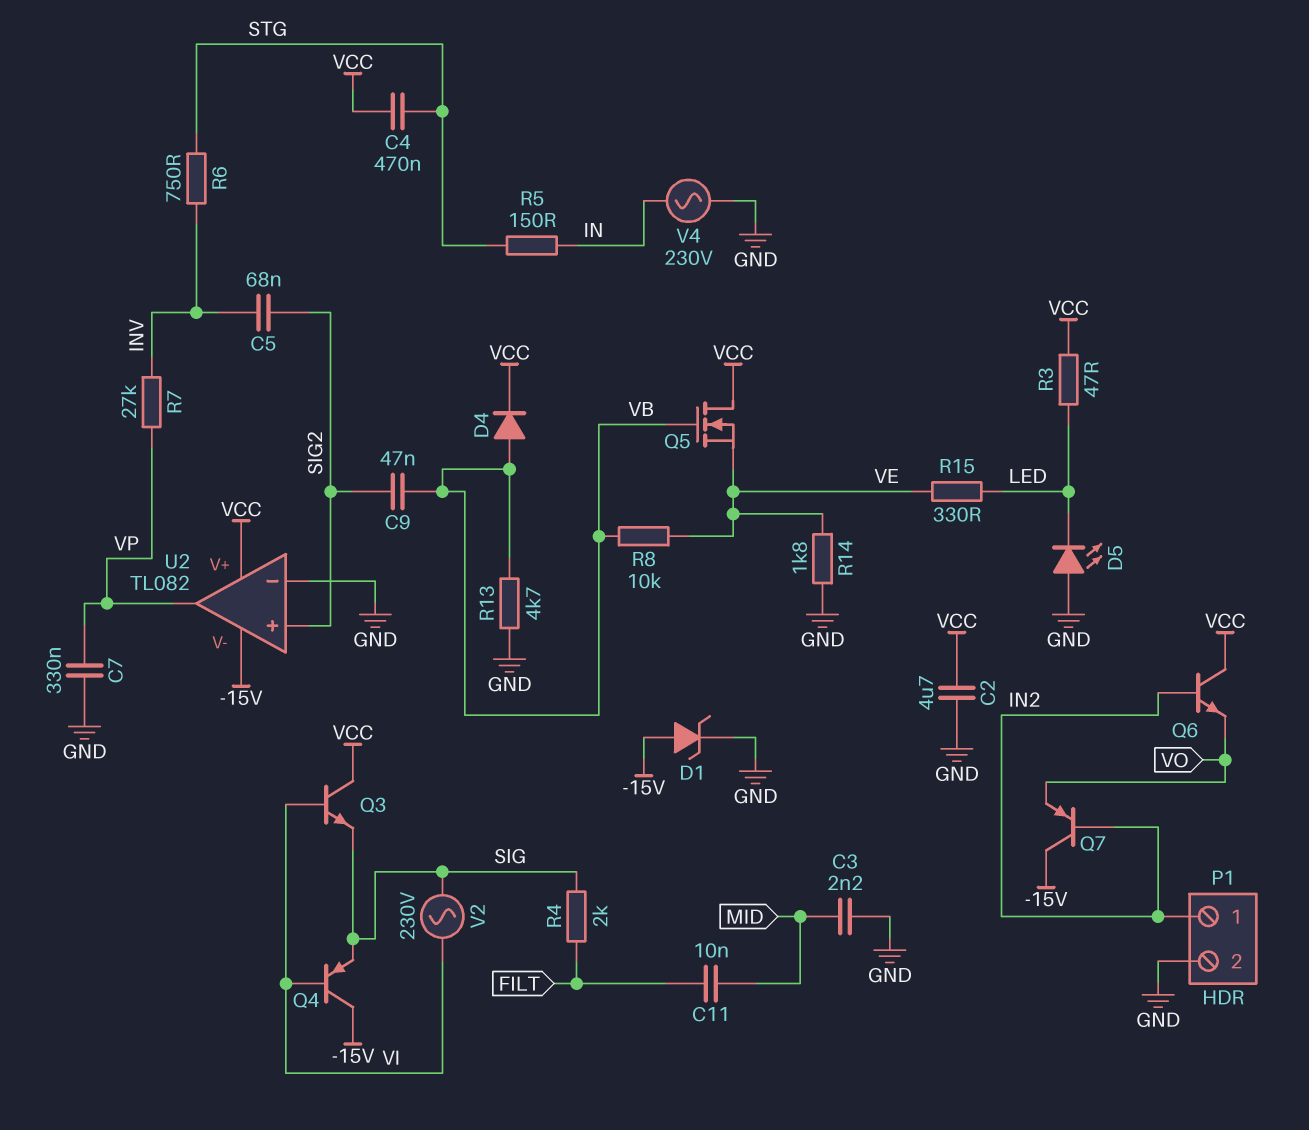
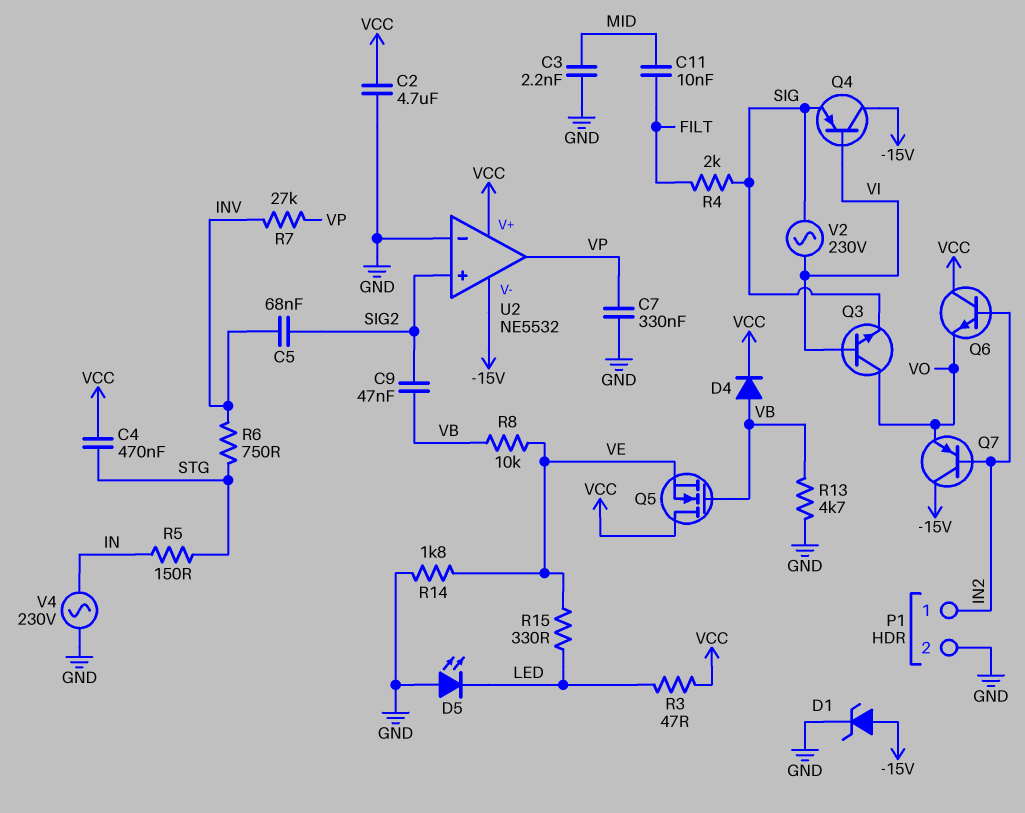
Q3: NPN (B VI, C VCC, E SIG) -> NPN (B VI, C VO, E SIG)
U2: TL082 -> NE5532

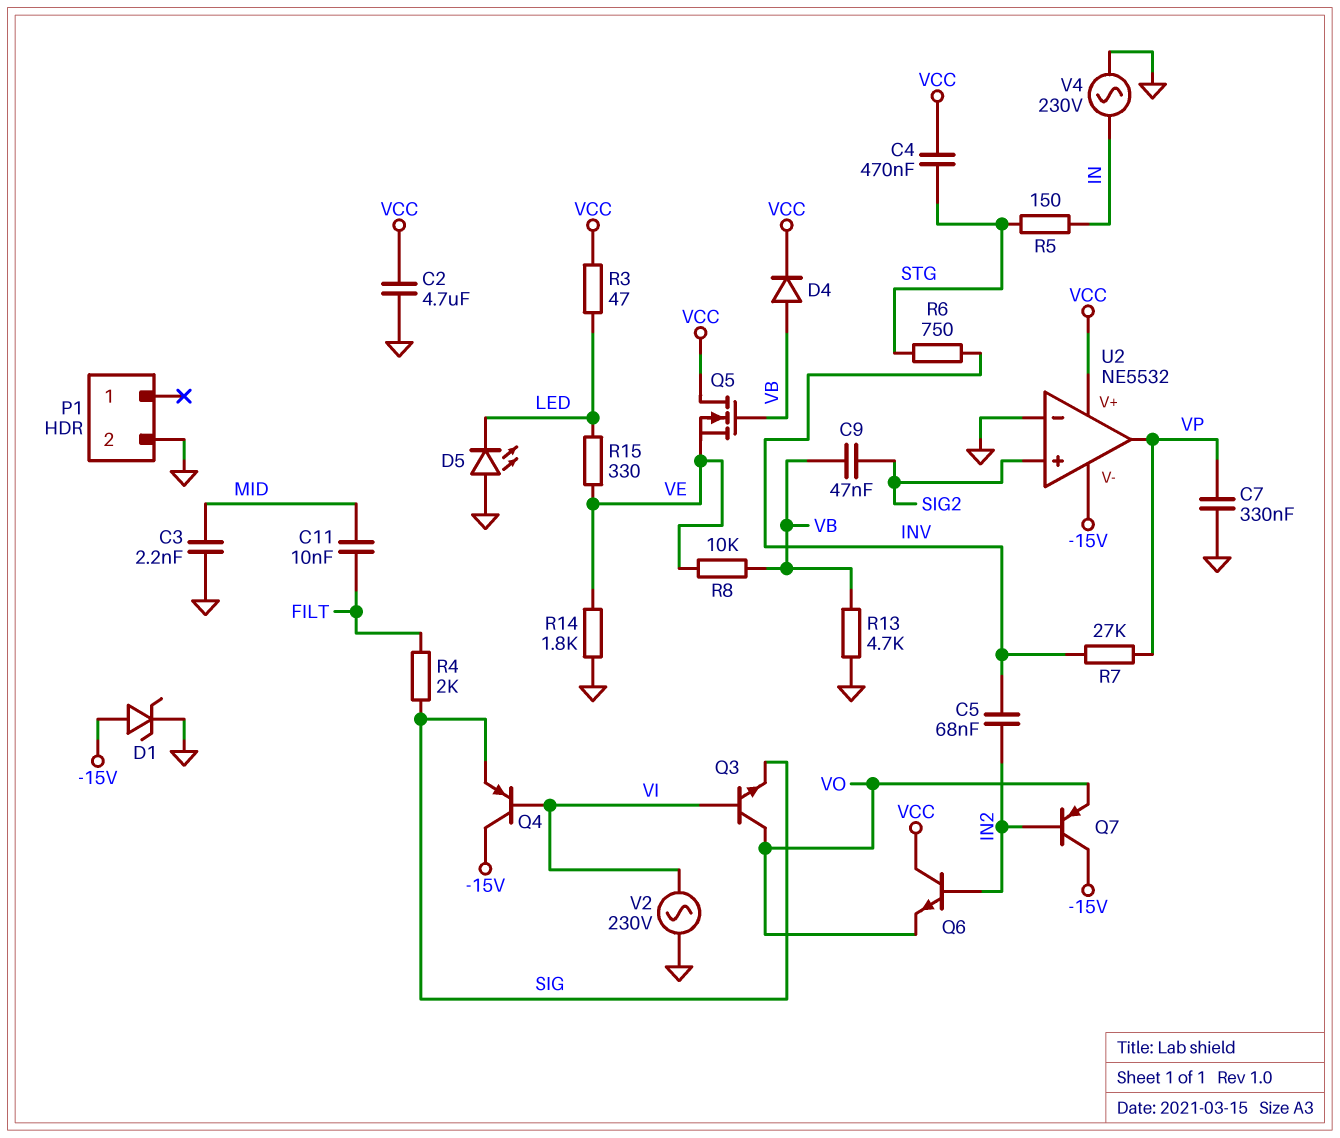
C5: 68nF (INV, SIG2) -> 68nF (IN2, INV)
P1 pin 1: IN2 -> none
V2: AC 230V (SIG, VI) -> AC 230V (GND, VI)

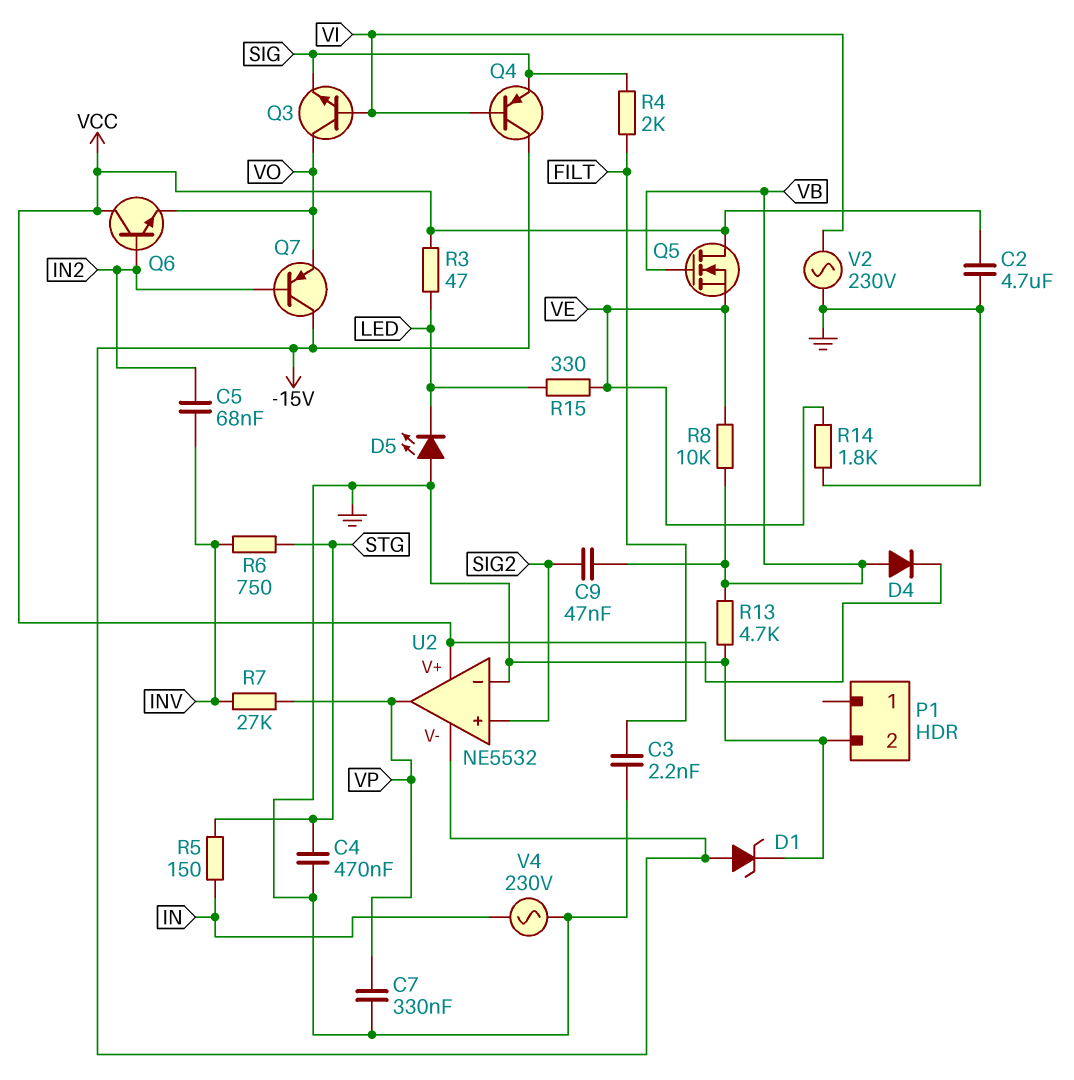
C3: 2.2nF (GND, MID) -> 2.2nF (FILT, GND)
C4: 470nF (STG, VCC) -> 470nF (GND, STG)
C11: 10nF (FILT, MID) -> none

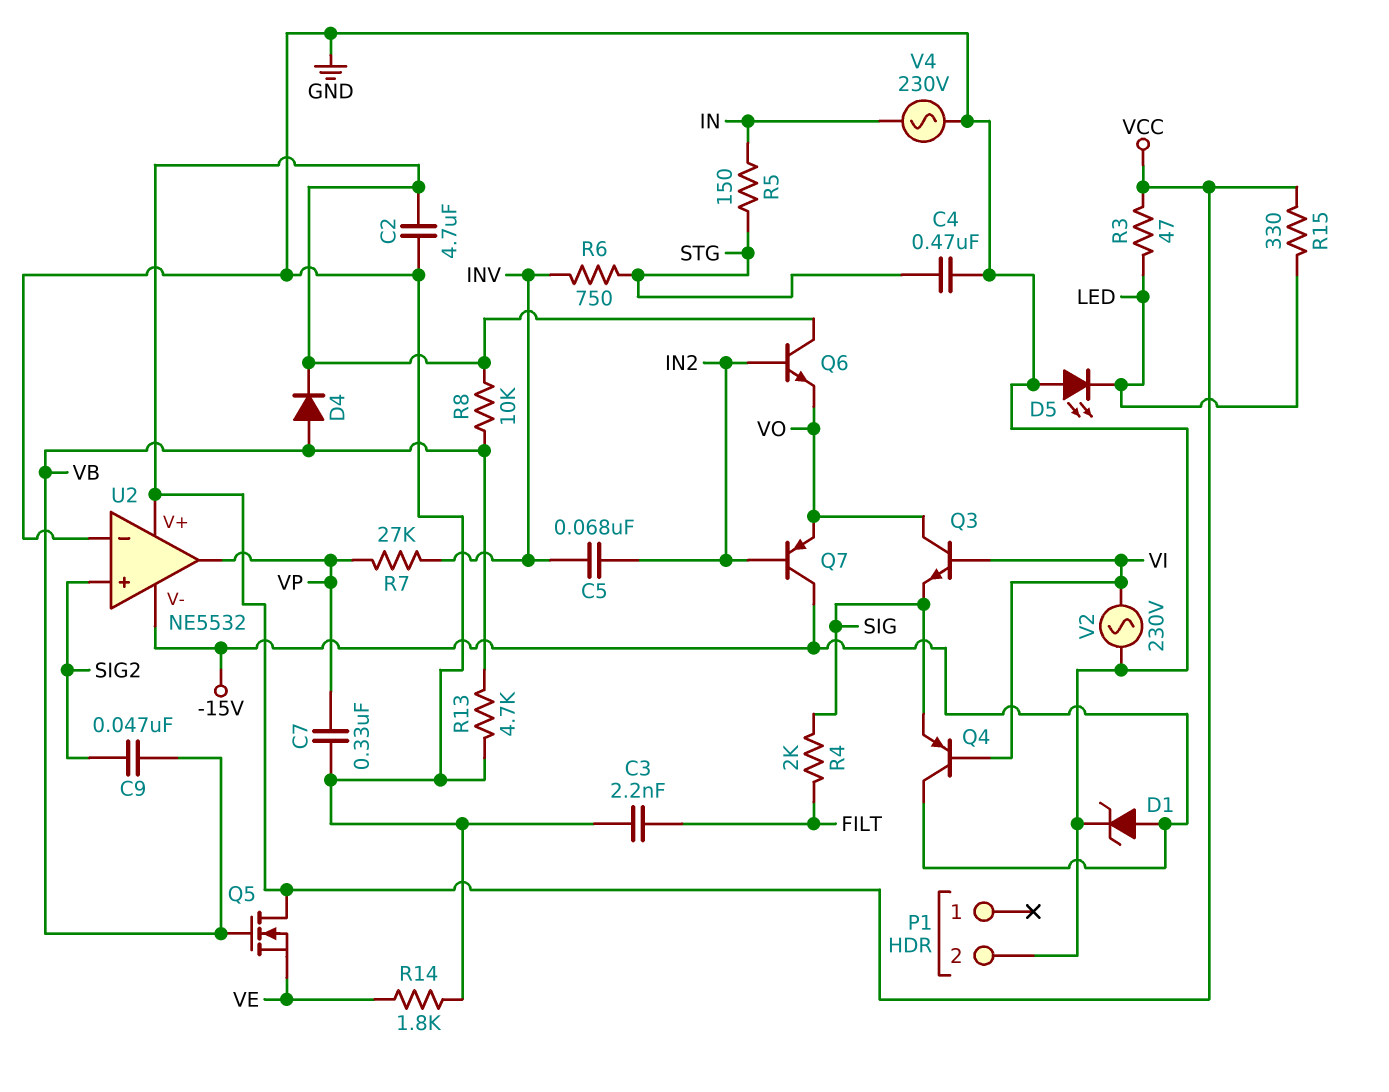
R8: 10k (VB, VE) -> 10k (VB, VCC)
R15: 330 (LED, VE) -> 330 (LED, VCC)

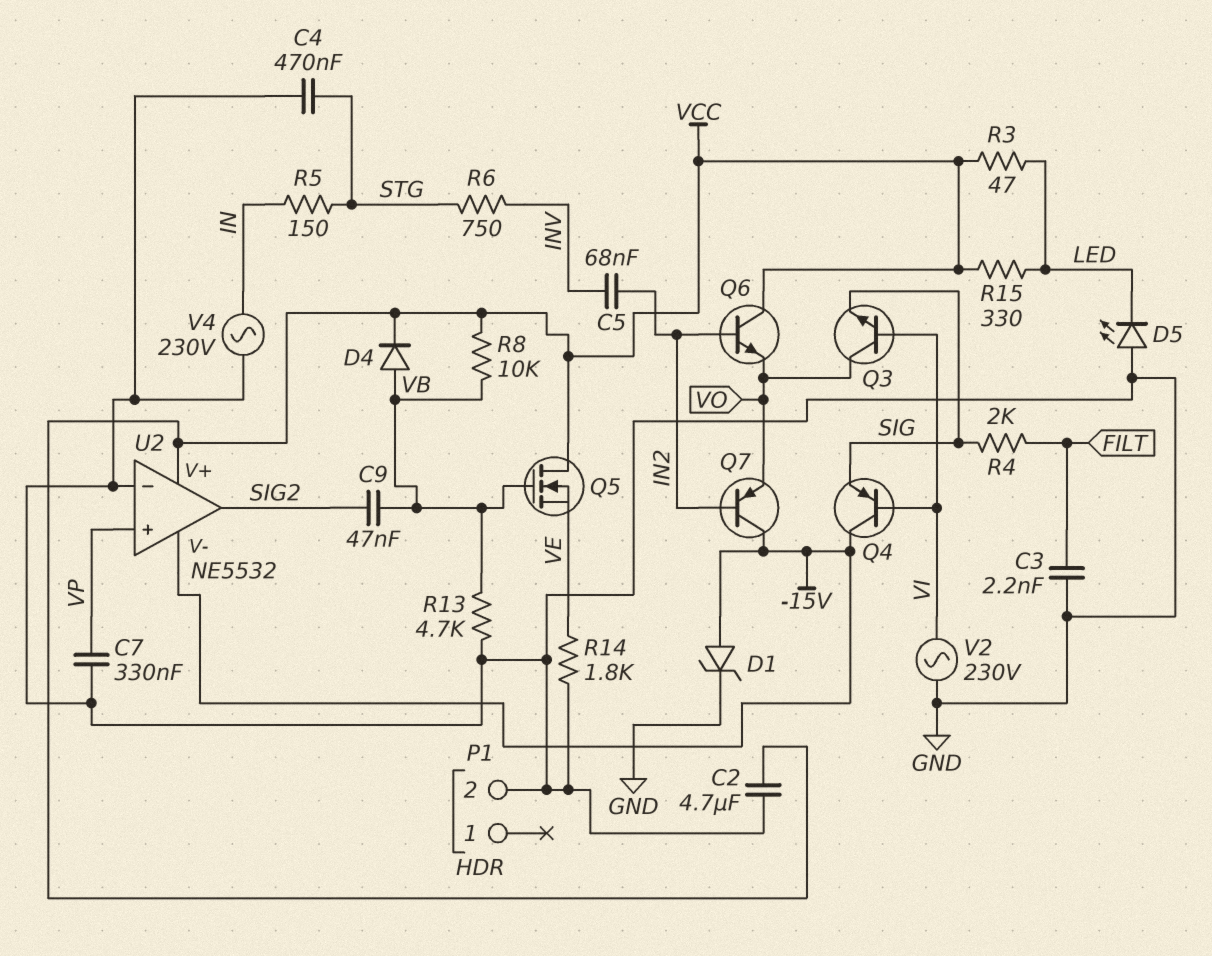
R7: 27k (INV, VP) -> none
U2 pin in+: SIG2 -> VP
U2 pin out: VP -> SIG2

